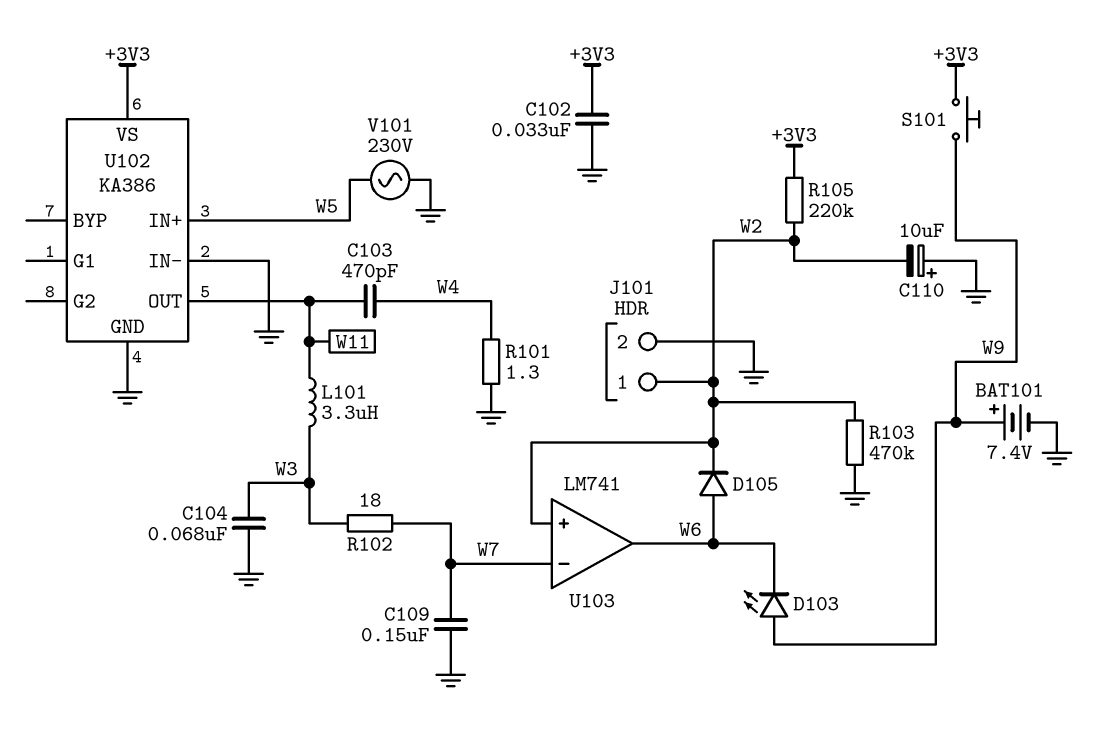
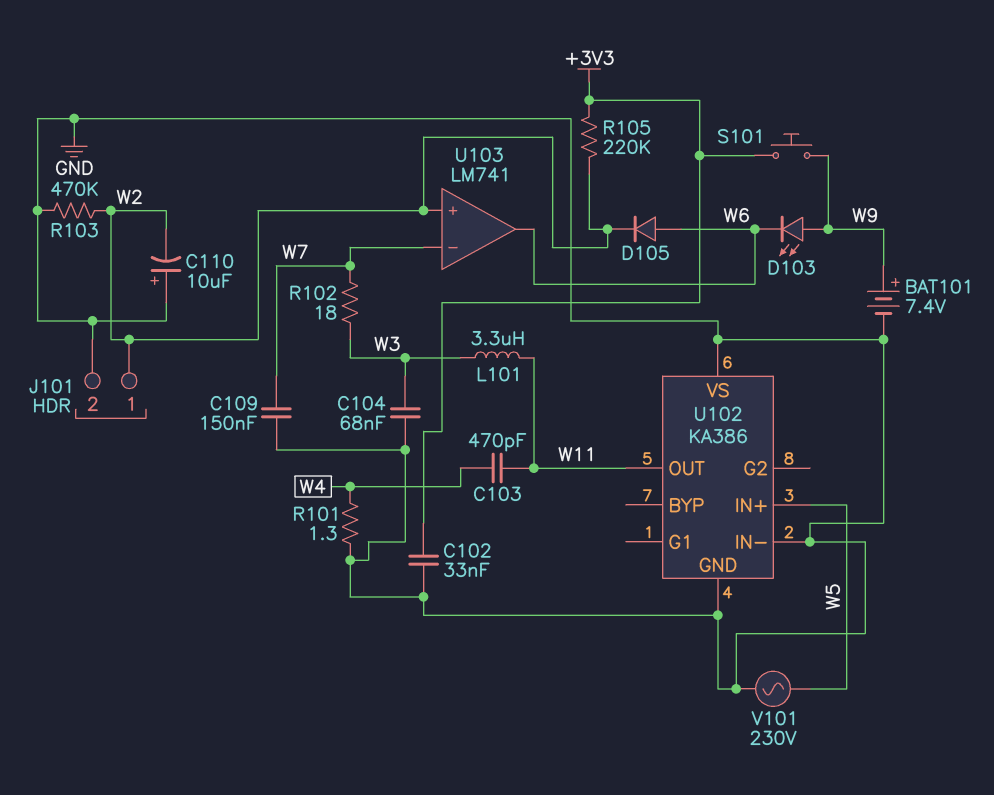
U102 pin VS: +3V3 -> GND

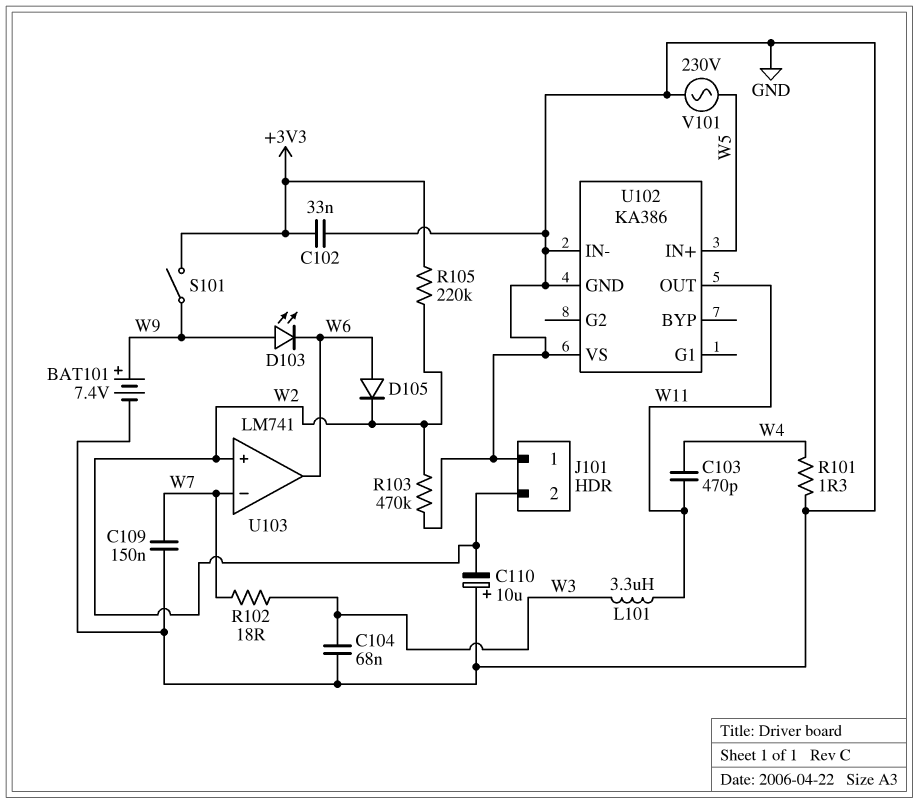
J101 pin 1: W2 -> GND
J101 pin 2: GND -> W2
S101: button (+3V3, W9) -> switch (+3V3, W9)

